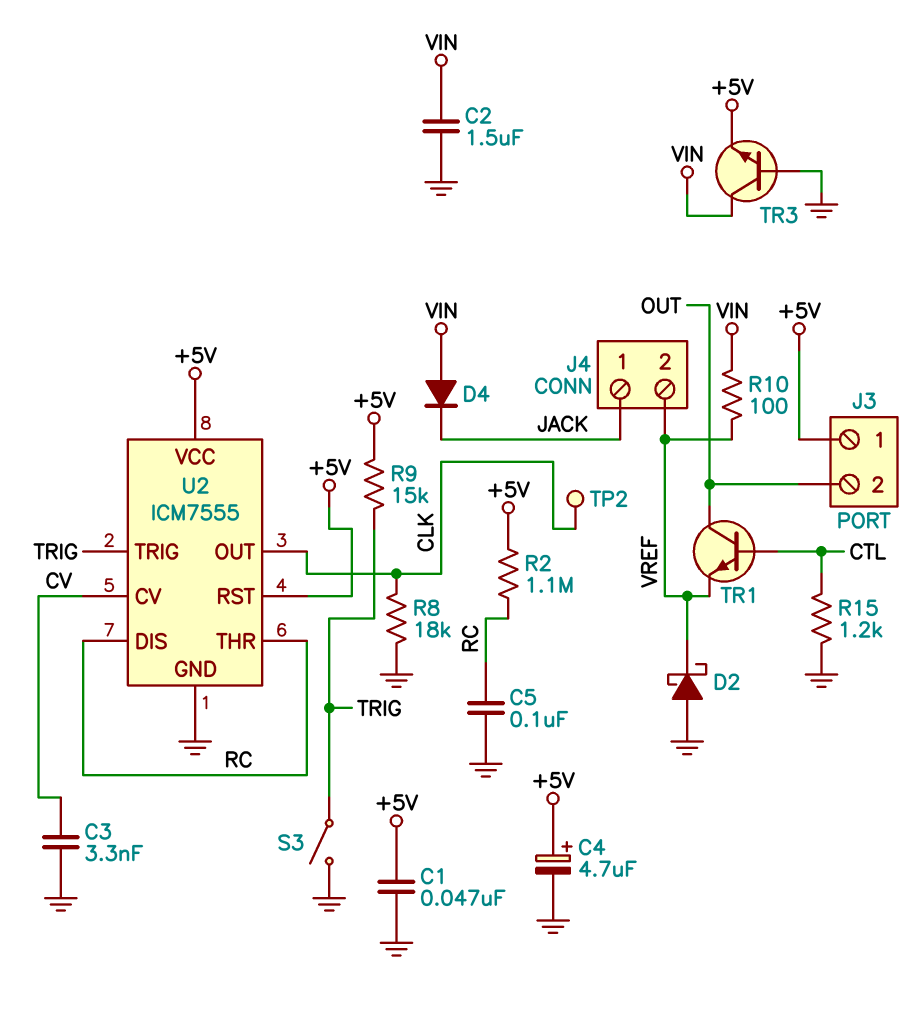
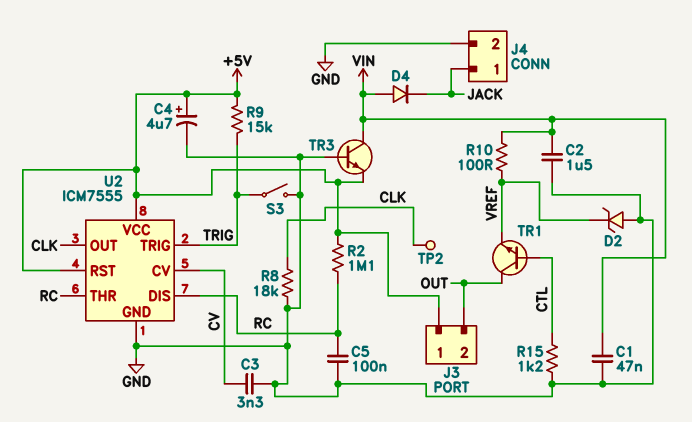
C1: 47nF (+5V, GND) -> 47nF (GND, VIN)
D2: schottky (A GND, K VREF) -> zener (A GND, K VREF)
J4 pin 2: VREF -> GND

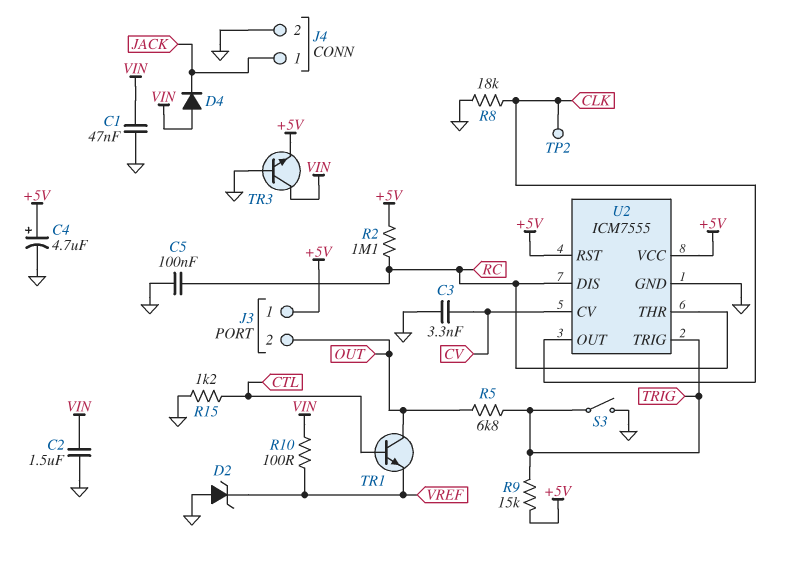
R5: none -> 6.8k (OUT, TRIG)

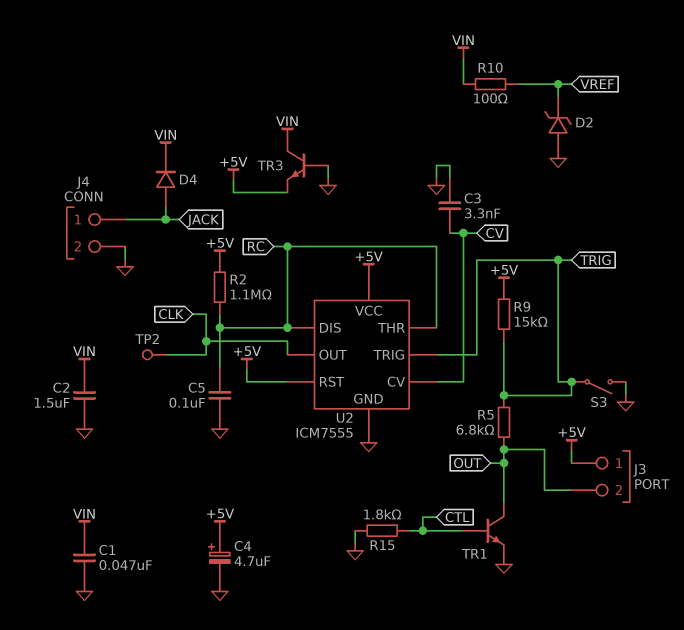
D4: diode (A VIN, K JACK) -> diode (A JACK, K VIN)
R8: 18k (CLK, GND) -> none
R15: 1.2k (CTL, GND) -> 1.8k (CTL, GND)
TR1: NPN (B CTL, C OUT, E VREF) -> NPN (B CTL, C OUT, E GND)

